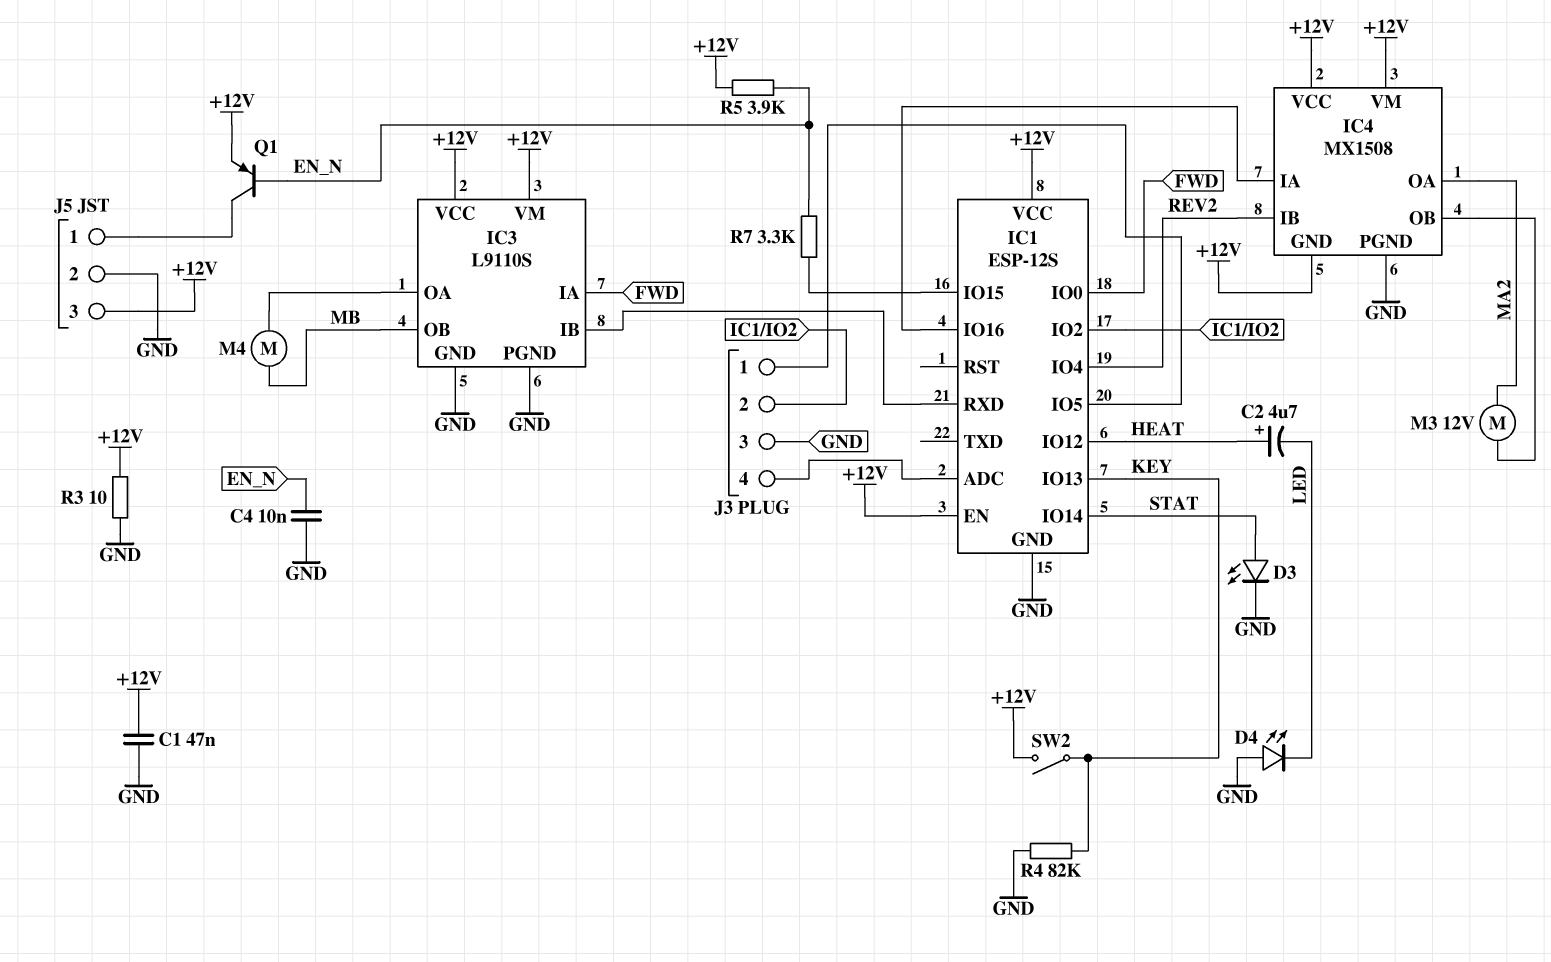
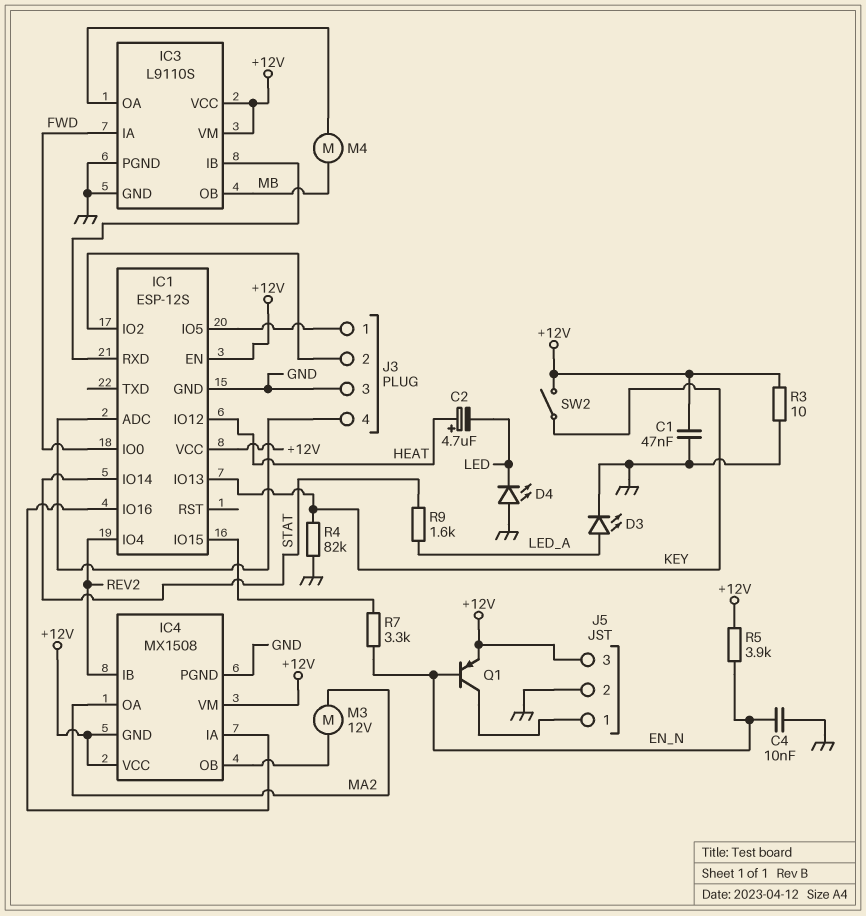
D3: LED (A STAT, K GND) -> LED (A LED_A, K GND)
R9: none -> 1.6k (LED_A, STAT)

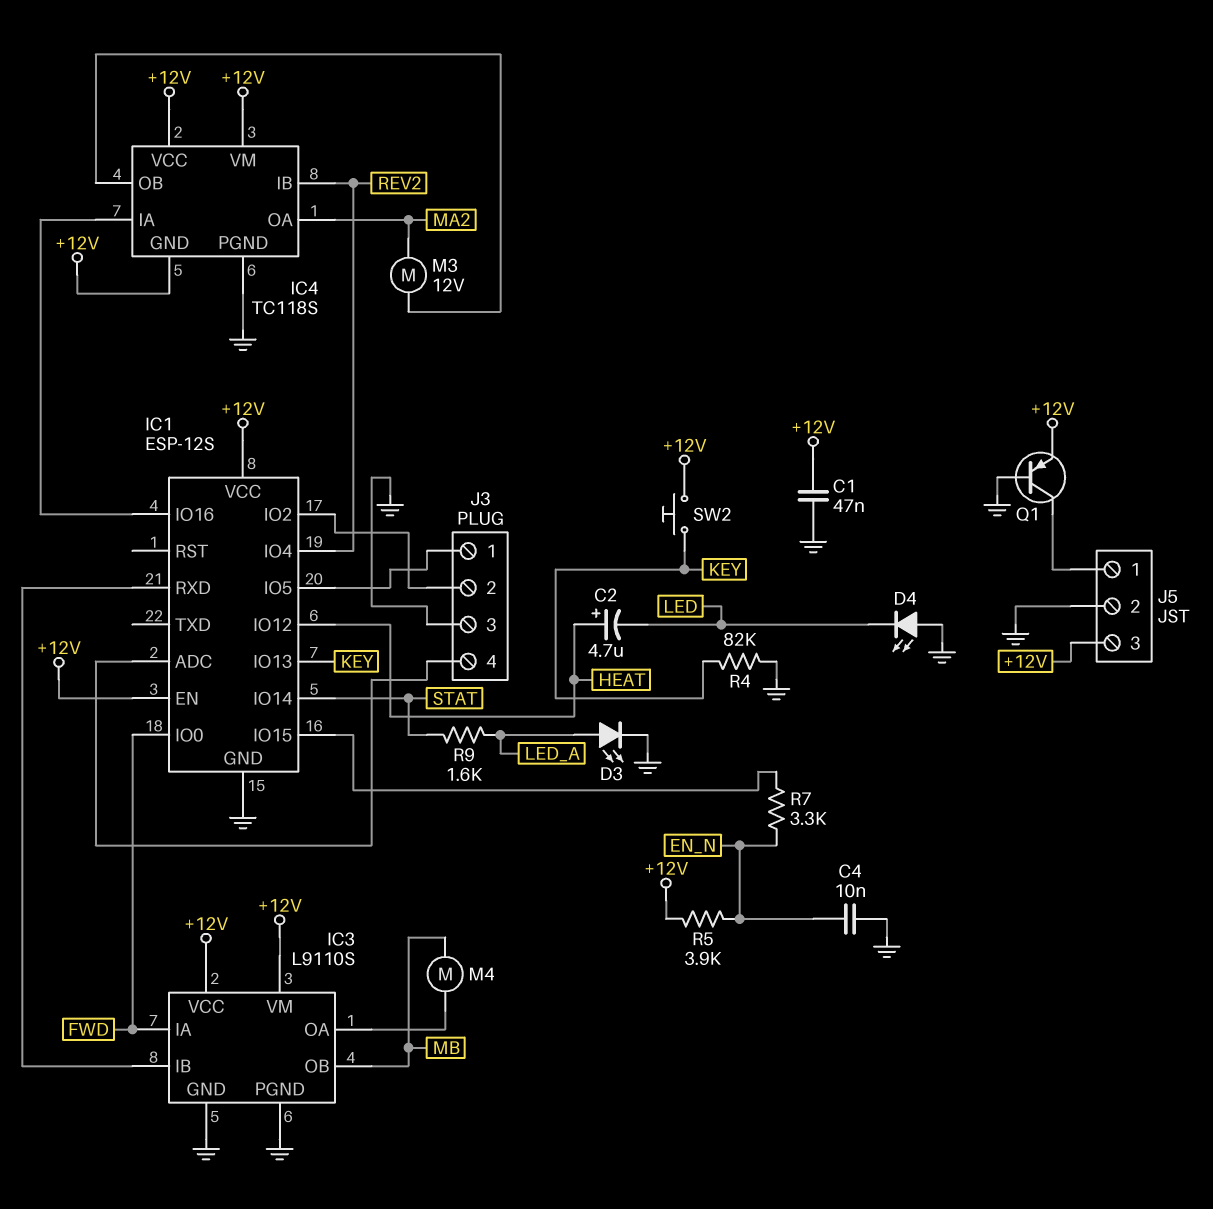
IC4: MX1508 -> TC118S
Q1: PNP (B EN_N, C J5/1, E +12V) -> PNP (B GND, C J5/1, E +12V)
R3: 10 (+12V, GND) -> none
SW2: switch (+12V, KEY) -> button (+12V, KEY)

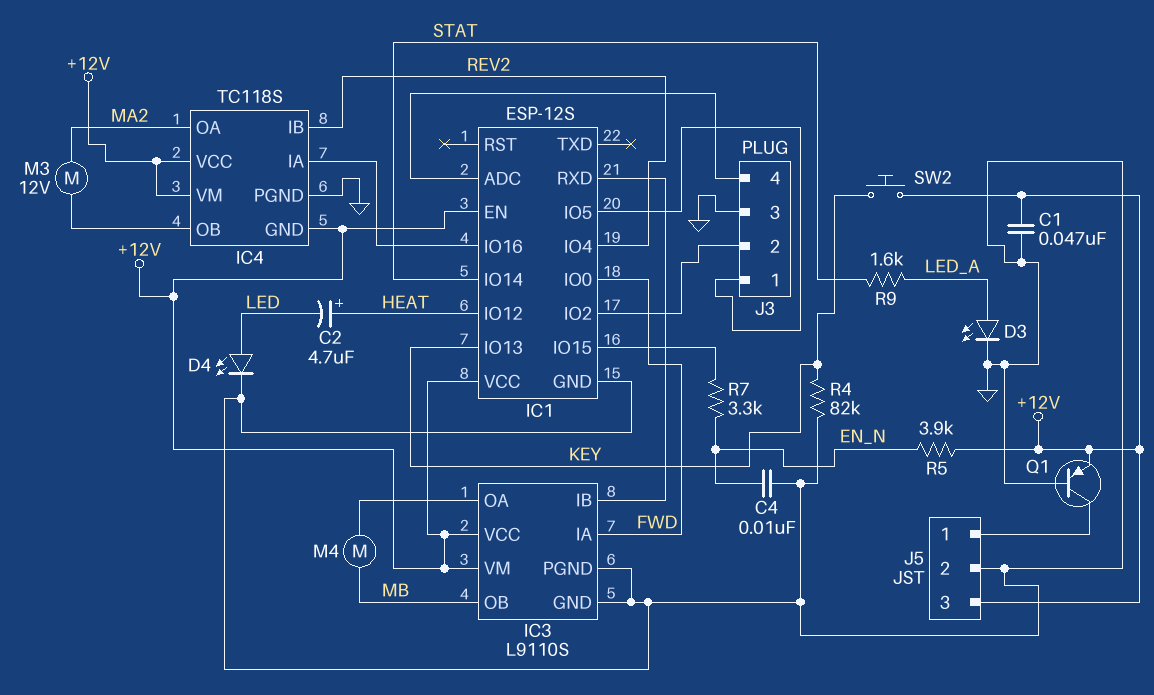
D4: LED (A GND, K LED) -> LED (A LED, K GND)

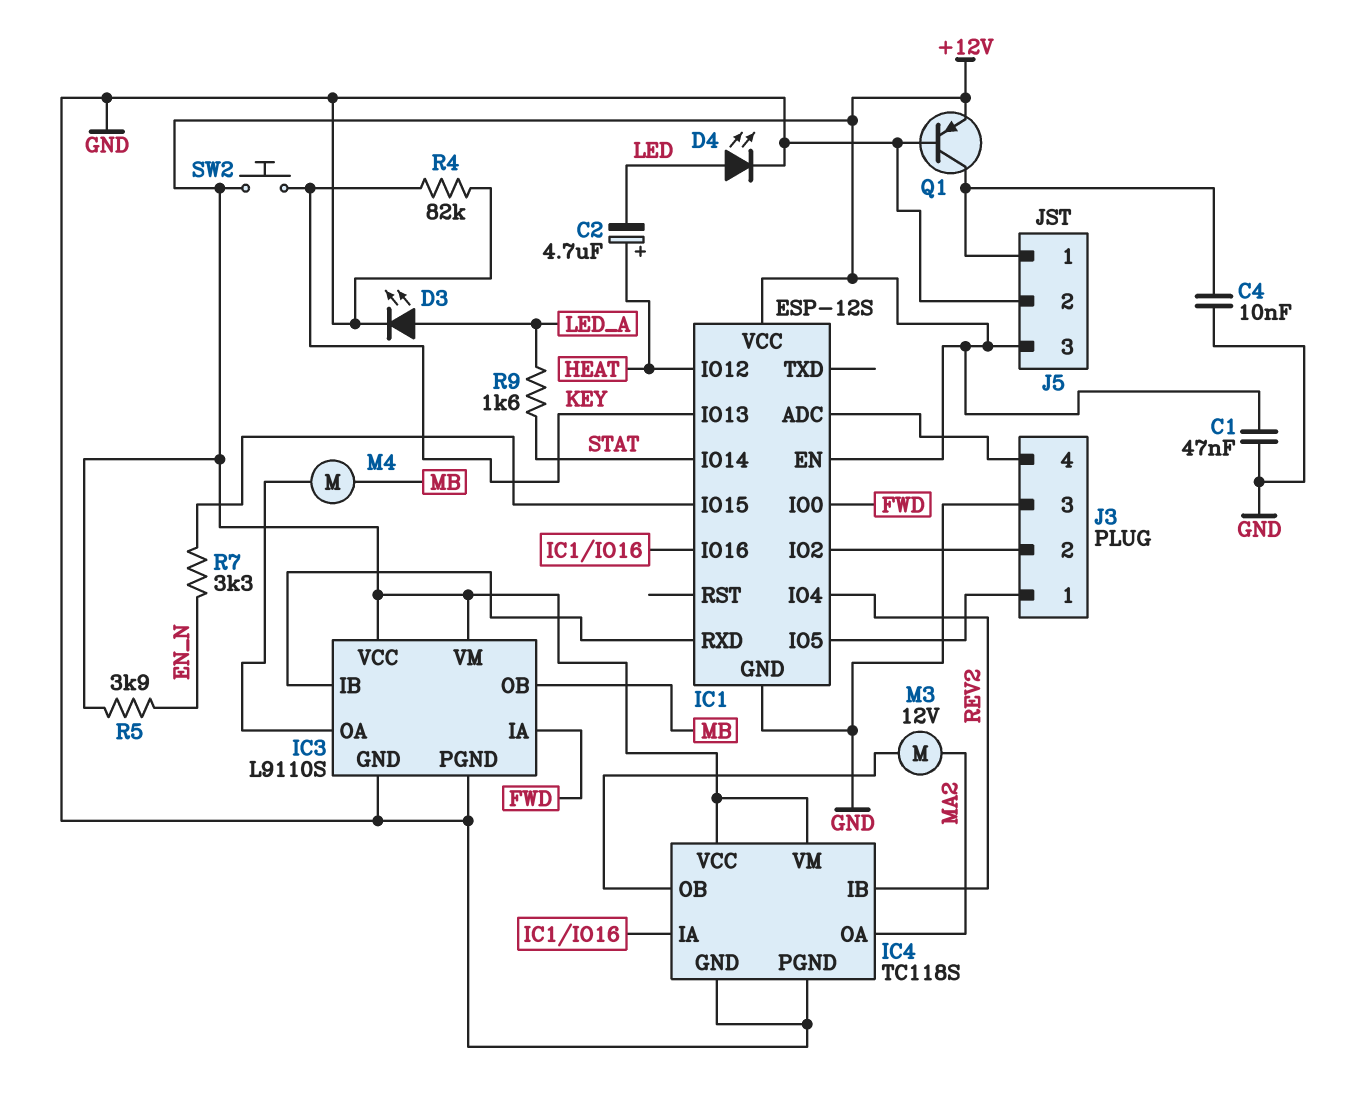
C4: 10nF (EN_N, GND) -> 10nF (GND, J5/1)
IC4 pin GND: +12V -> GND

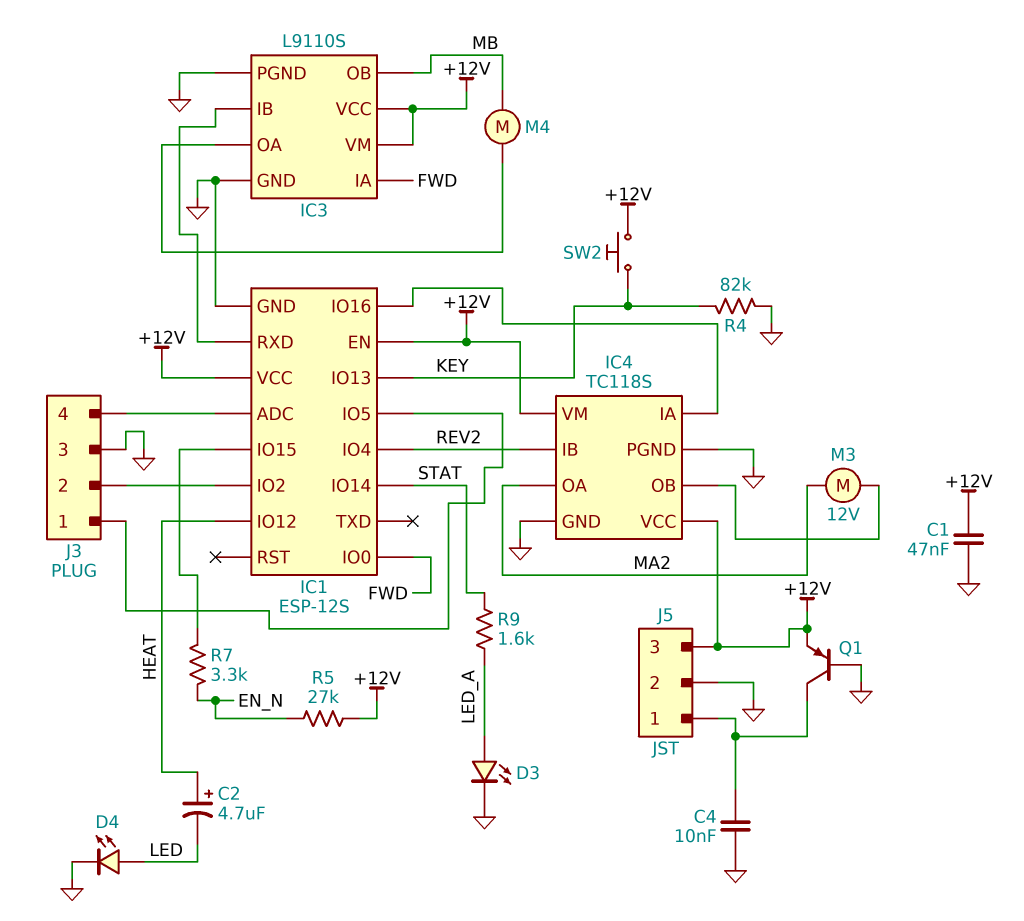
R5: 3.9k (+12V, EN_N) -> 27k (+12V, EN_N)

